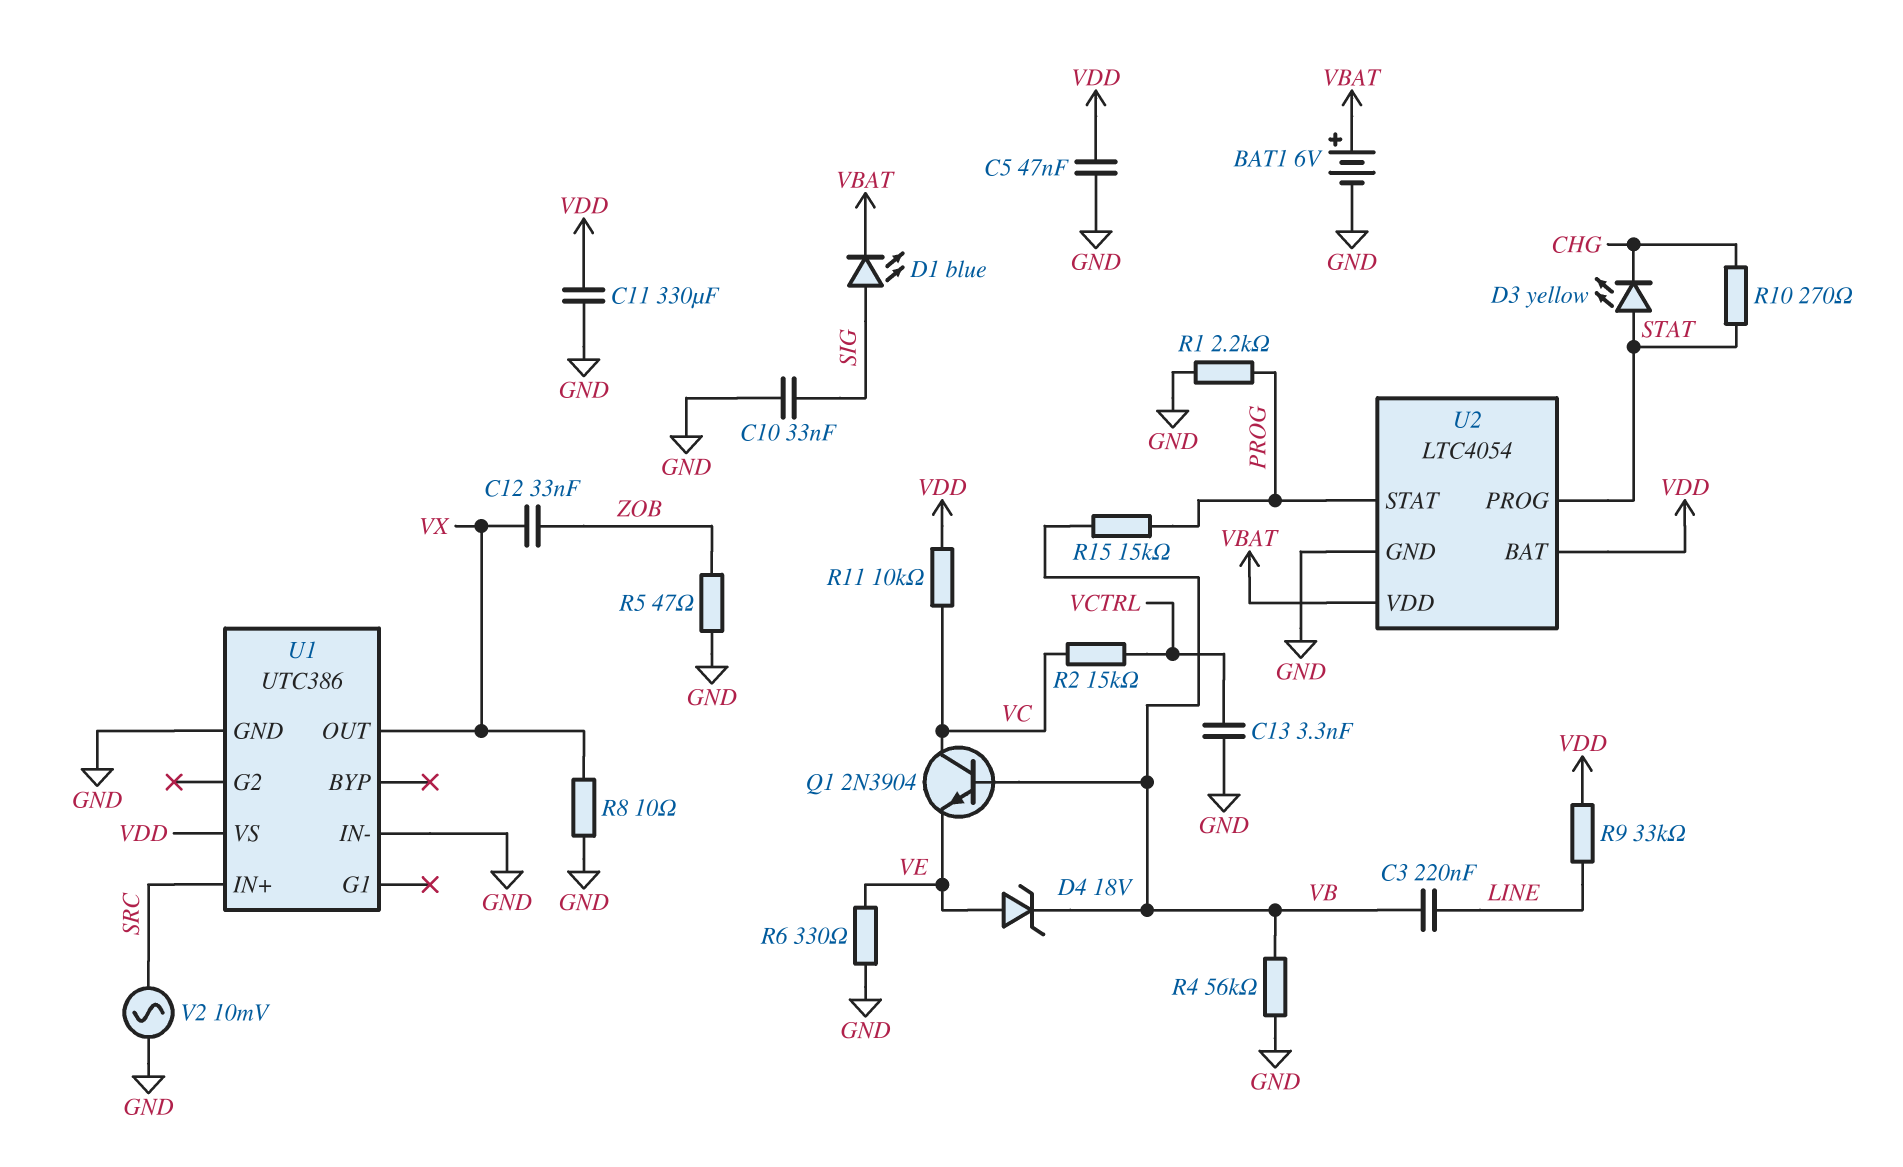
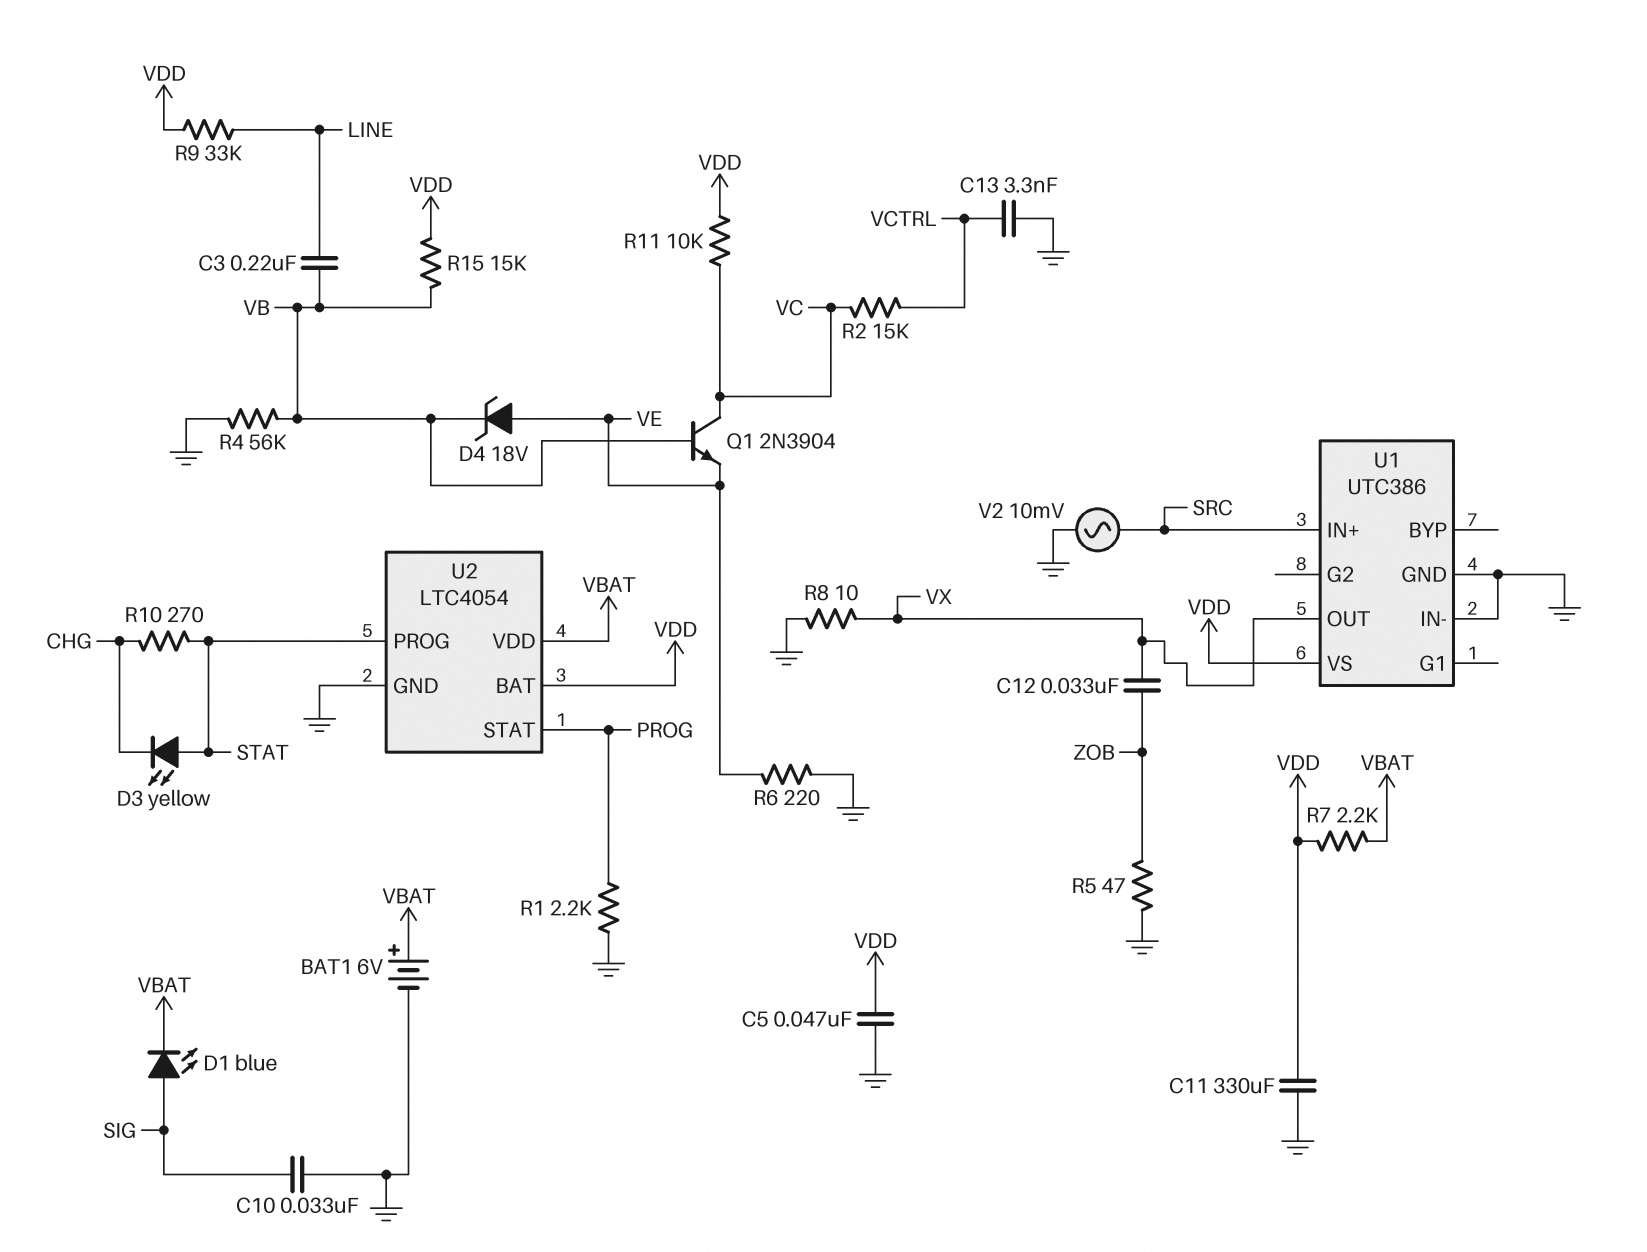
R6: 330 (GND, VE) -> 220 (GND, VE)
R7: none -> 2.2k (VBAT, VDD)
R15: 15k (PROG, VB) -> 15k (VB, VDD)

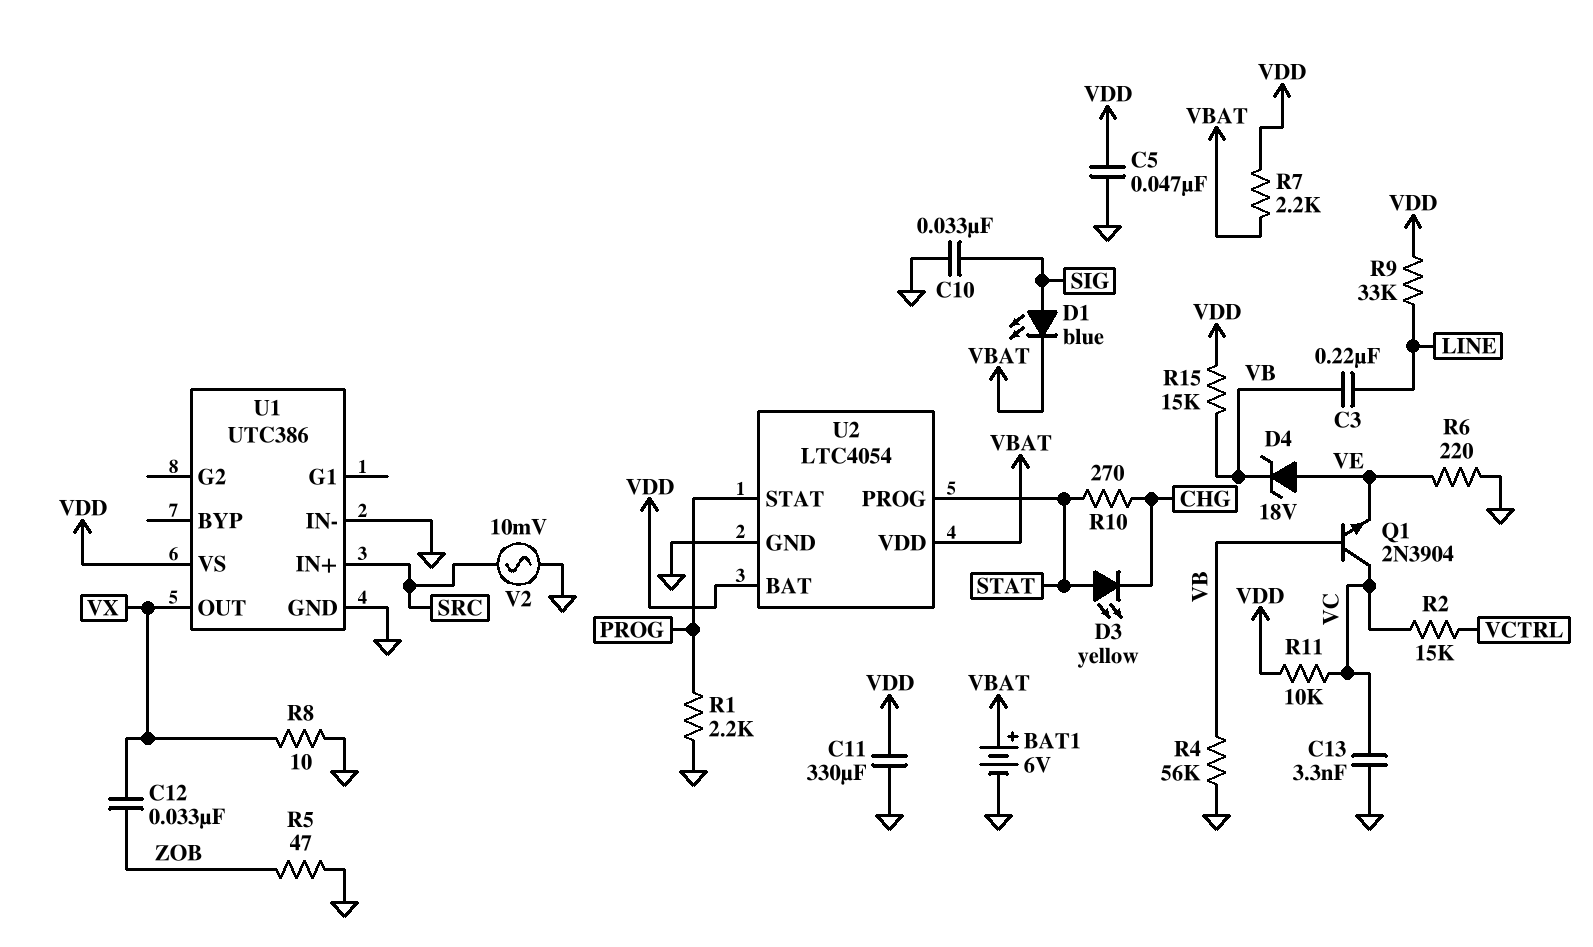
C13: 3.3nF (GND, VCTRL) -> 3.3nF (GND, VC)

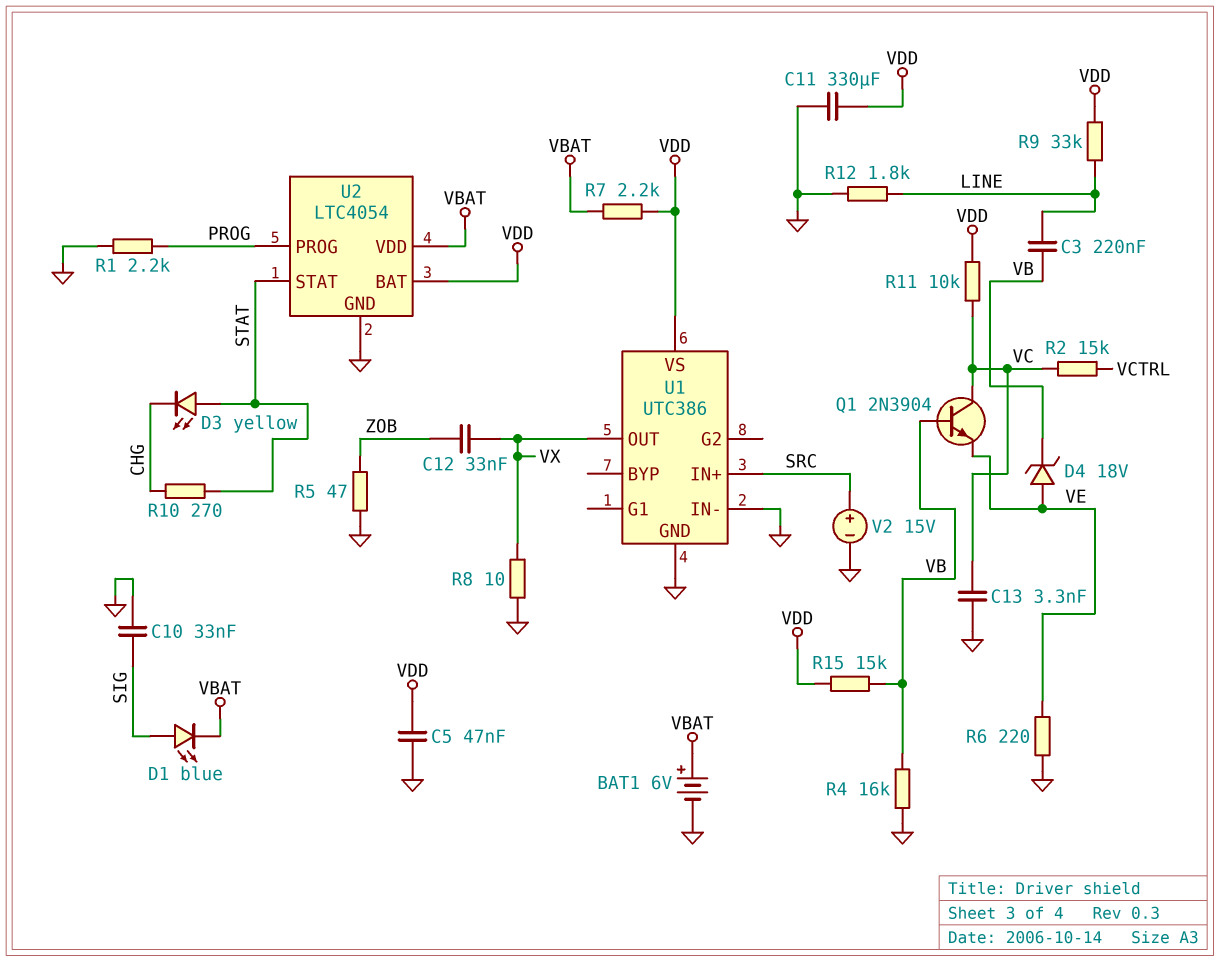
R4: 56k (GND, VB) -> 16k (GND, VB)
R12: none -> 1.8k (GND, LINE)
U2 pin PROG: STAT -> PROG
U2 pin STAT: PROG -> STAT
V2: AC 10mV (GND, SRC) -> 15V (plus SRC, minus GND)

